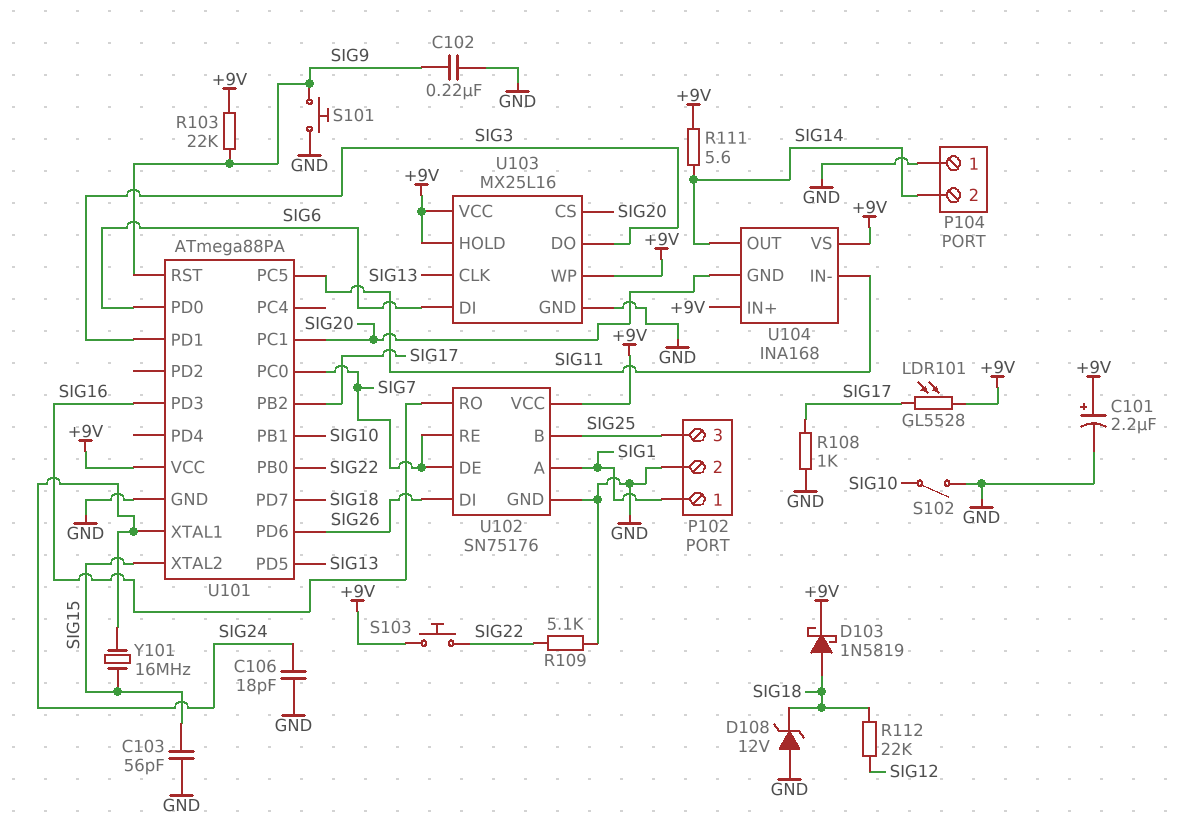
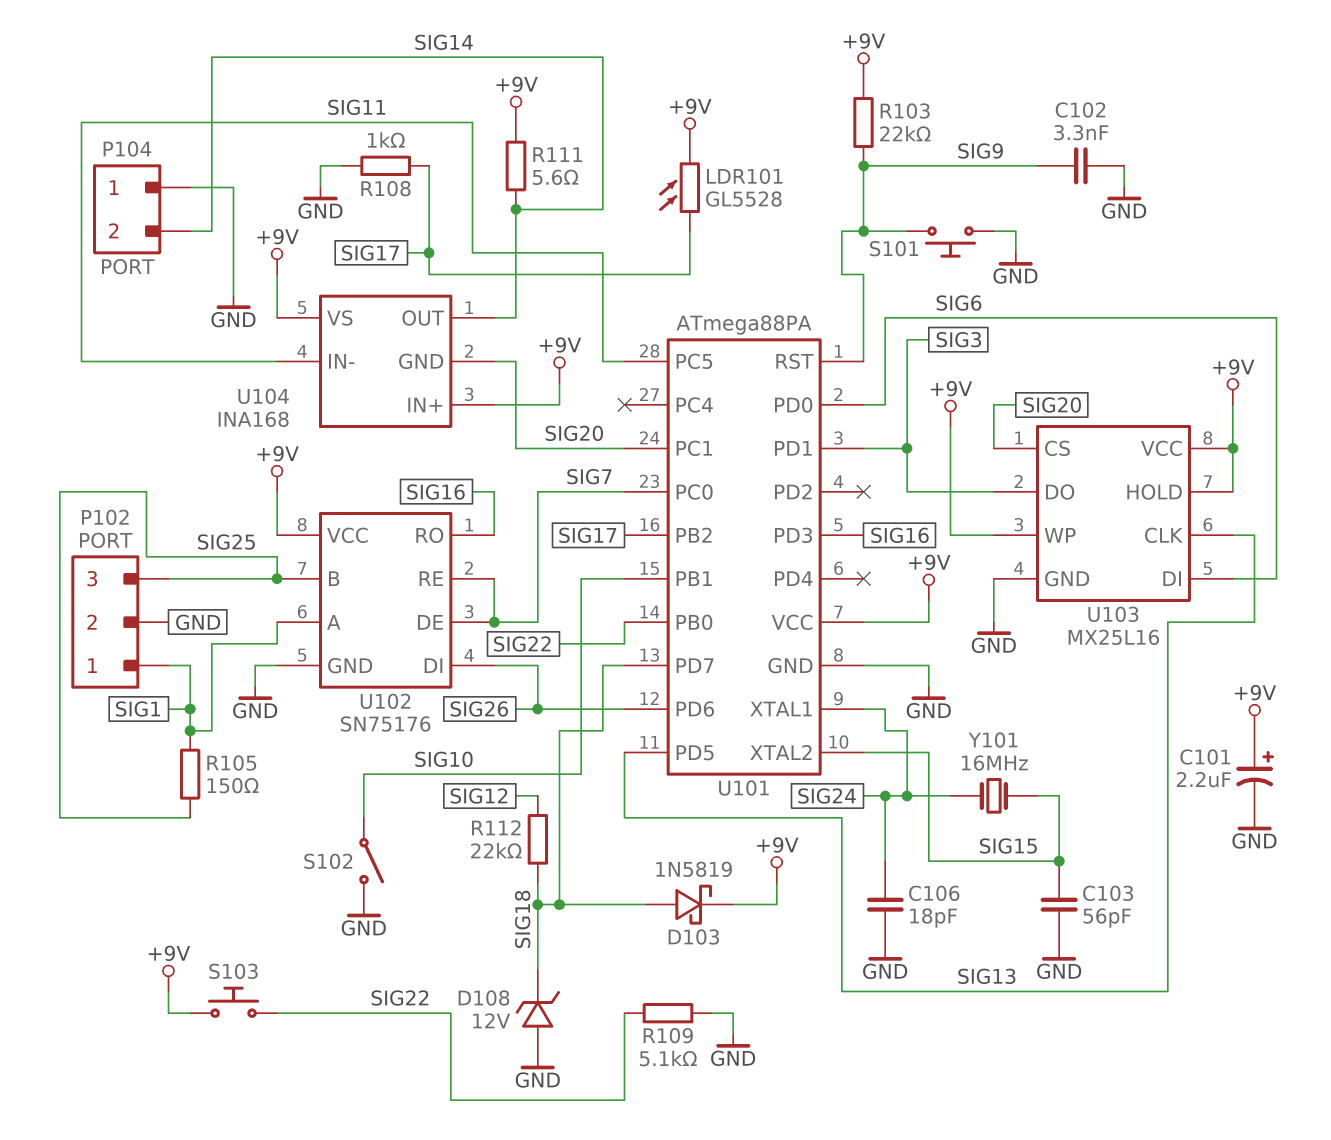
C102: 220nF (GND, SIG9) -> 3.3nF (GND, SIG9)
R105: none -> 150 (SIG1, SIG25)

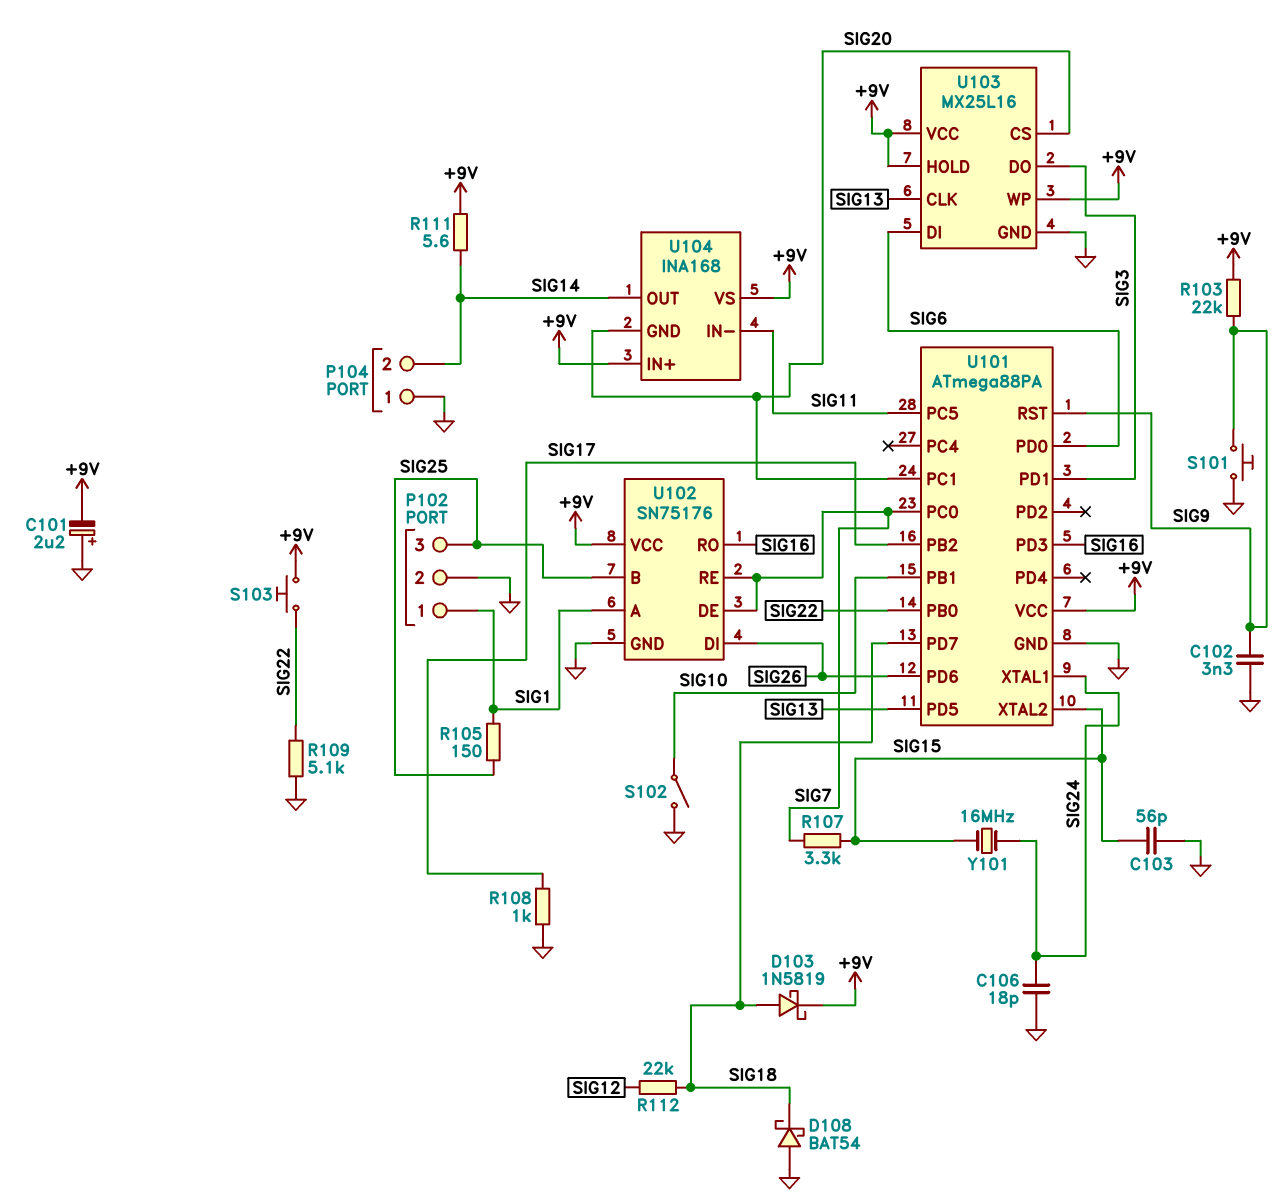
C101: 2.2uF (plus +9V, minus GND) -> 2.2uF (plus GND, minus +9V)
D108: zener 12V (A GND, K SIG18) -> schottky BAT54 (A GND, K SIG18)
LDR101: GL5528 (+9V, SIG17) -> none
R107: none -> 3.3k (SIG7, SIG15)

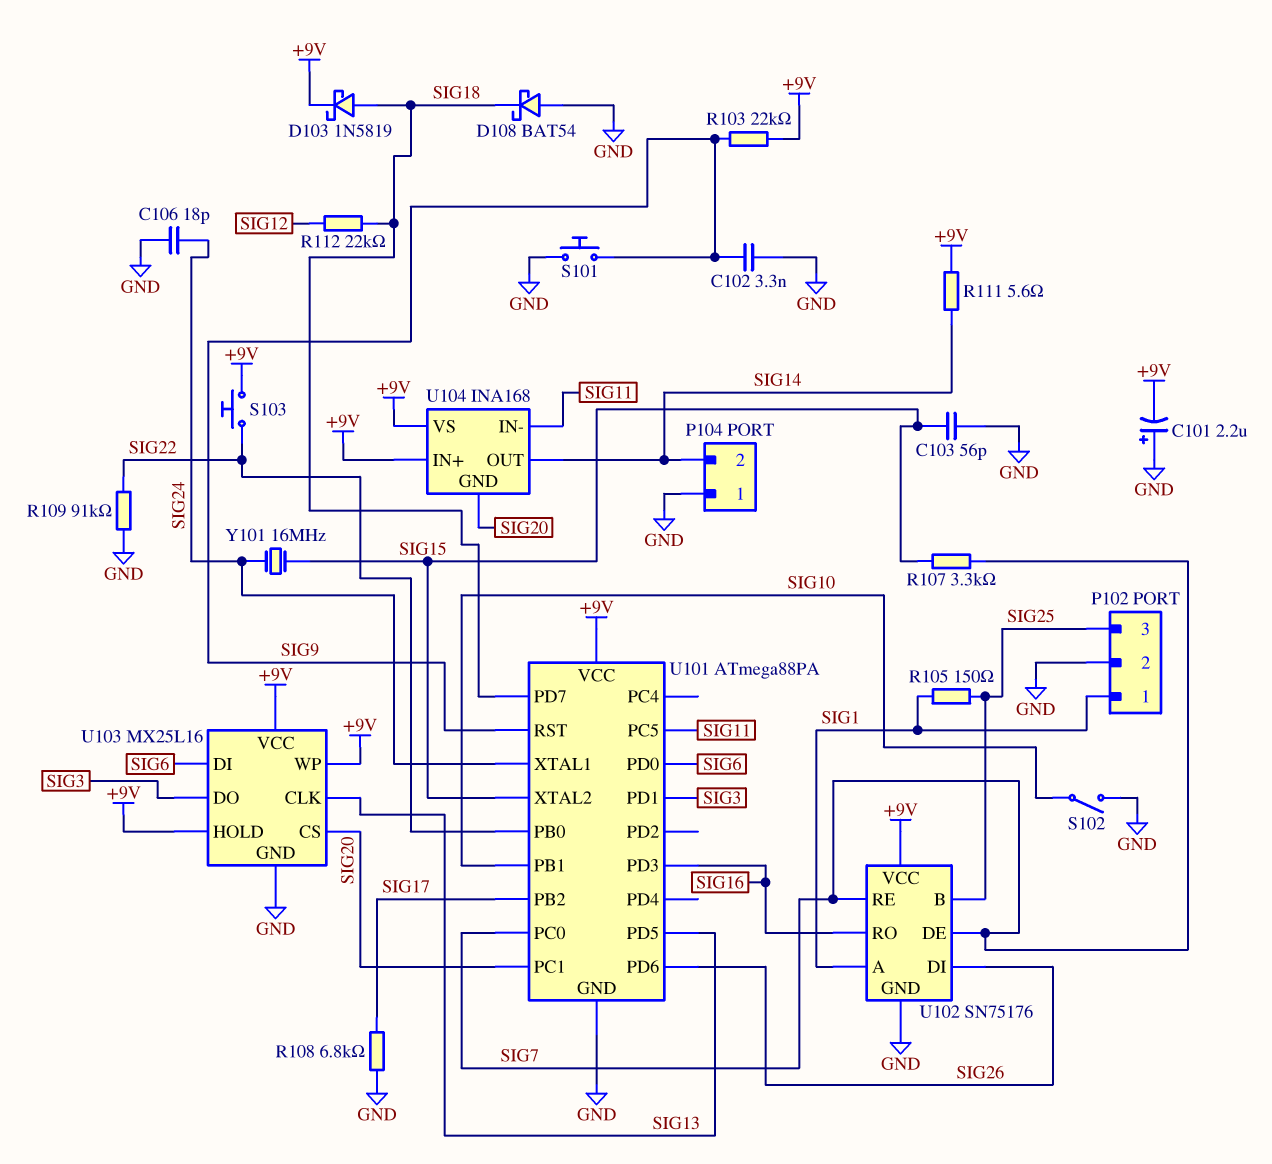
R108: 1k (GND, SIG17) -> 6.8k (GND, SIG17)
R109: 5.1k (GND, SIG22) -> 91k (GND, SIG22)

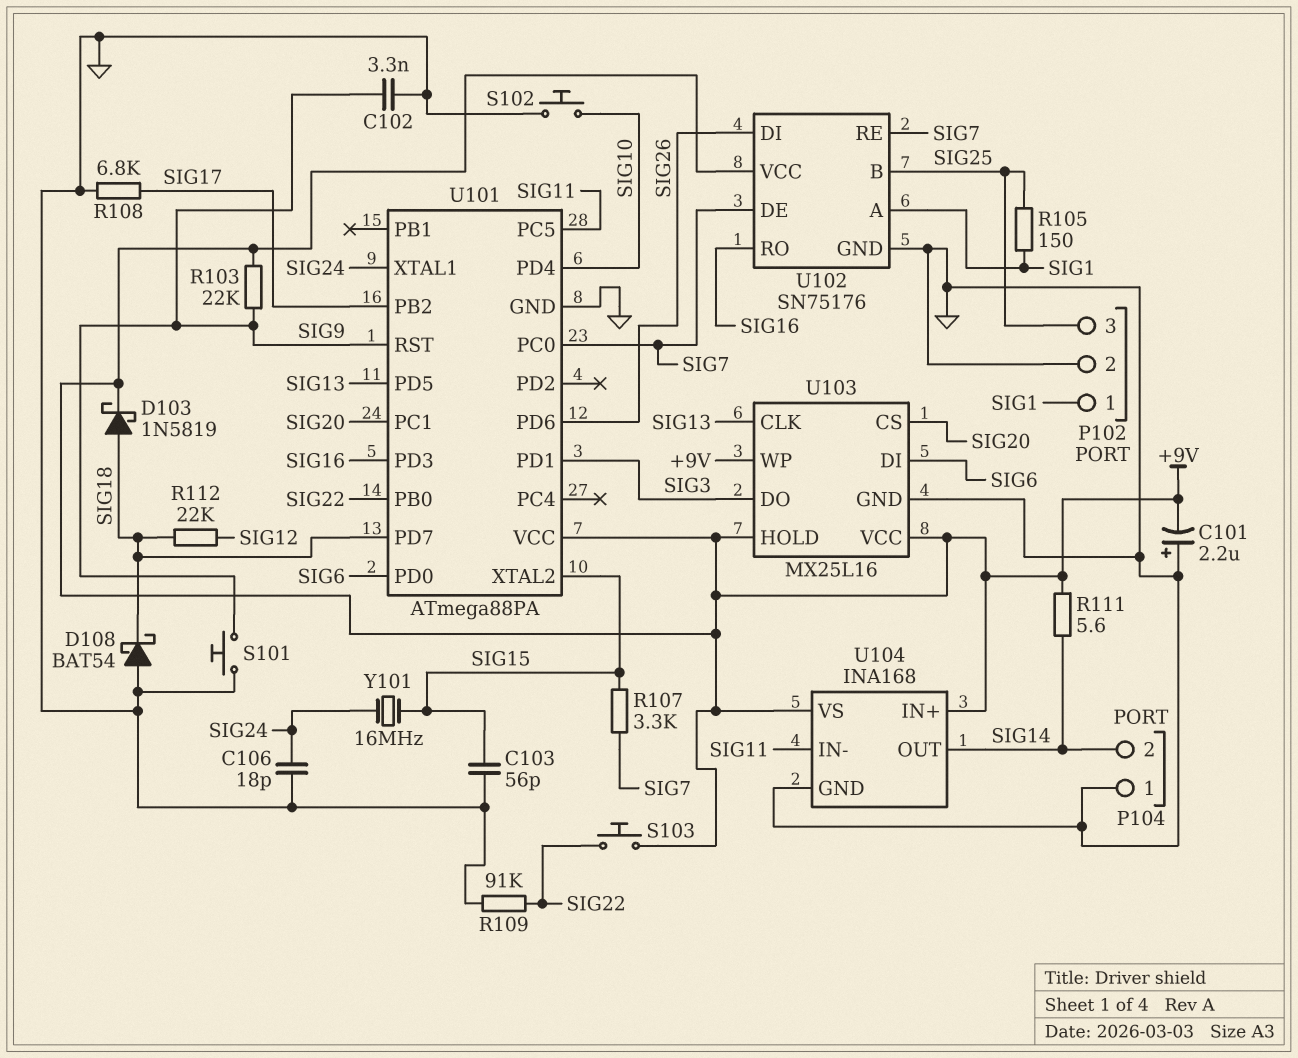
S102: switch (GND, SIG10) -> button (GND, SIG10)
U101 pin PB1: SIG10 -> none
U101 pin PD4: none -> SIG10
U104 pin GND: SIG20 -> GND

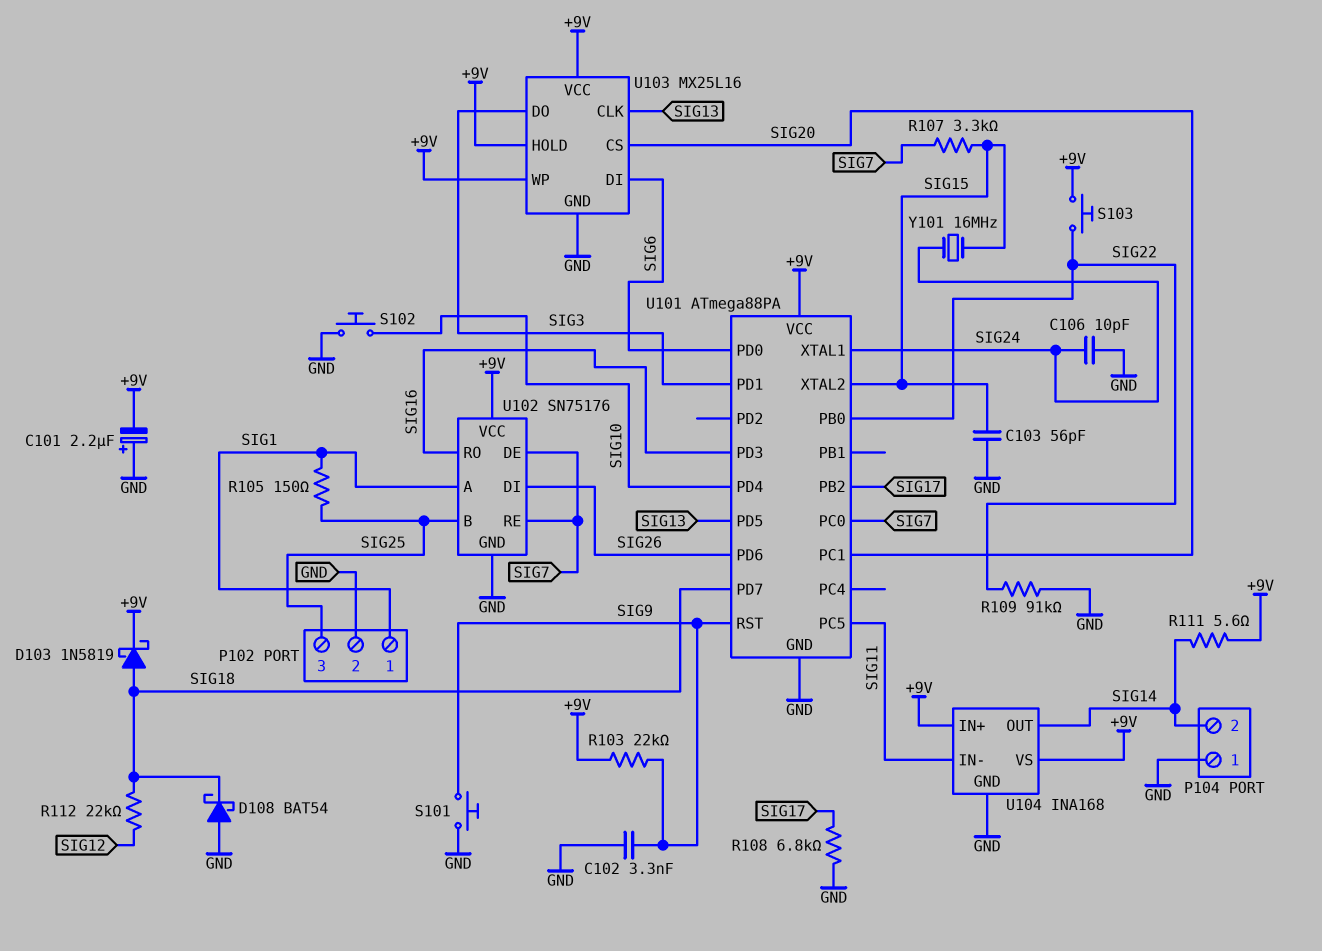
C106: 18pF (GND, SIG24) -> 10pF (GND, SIG24)

